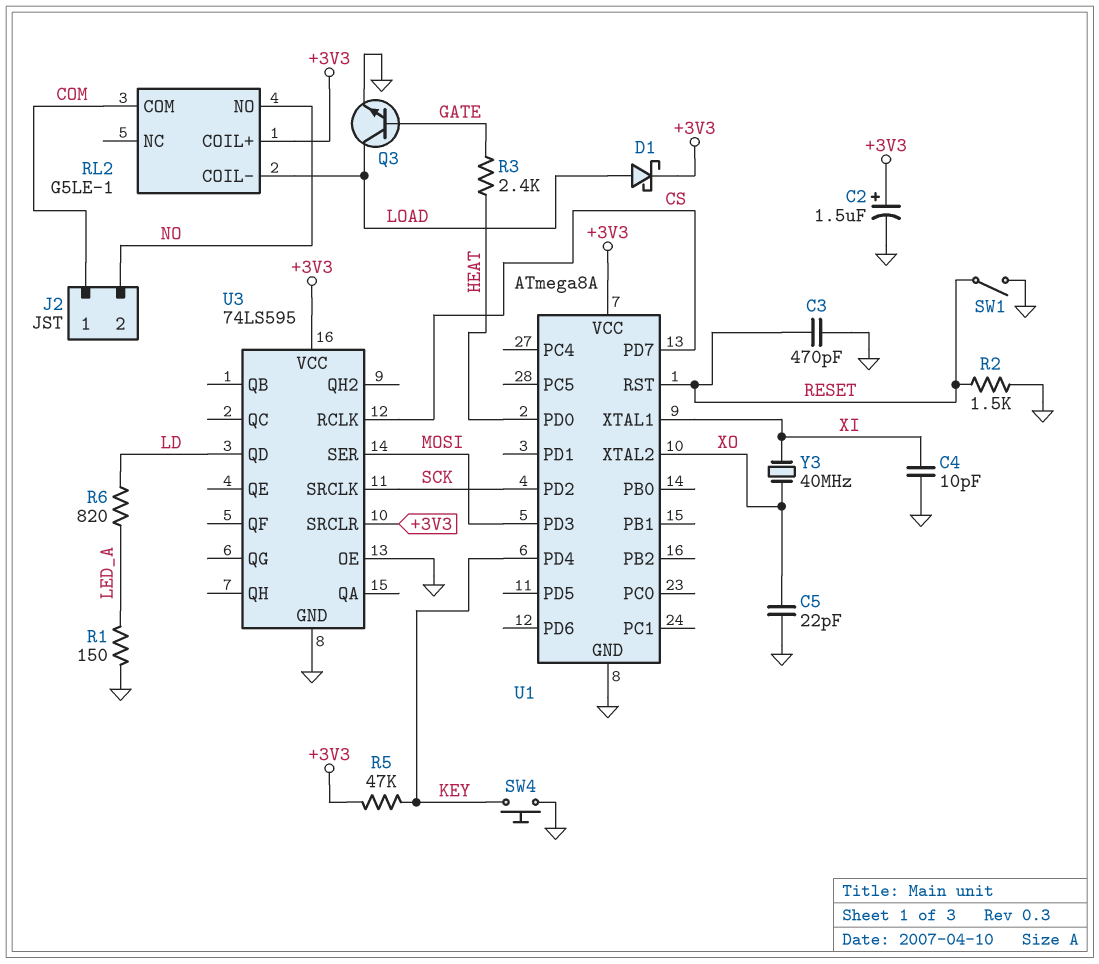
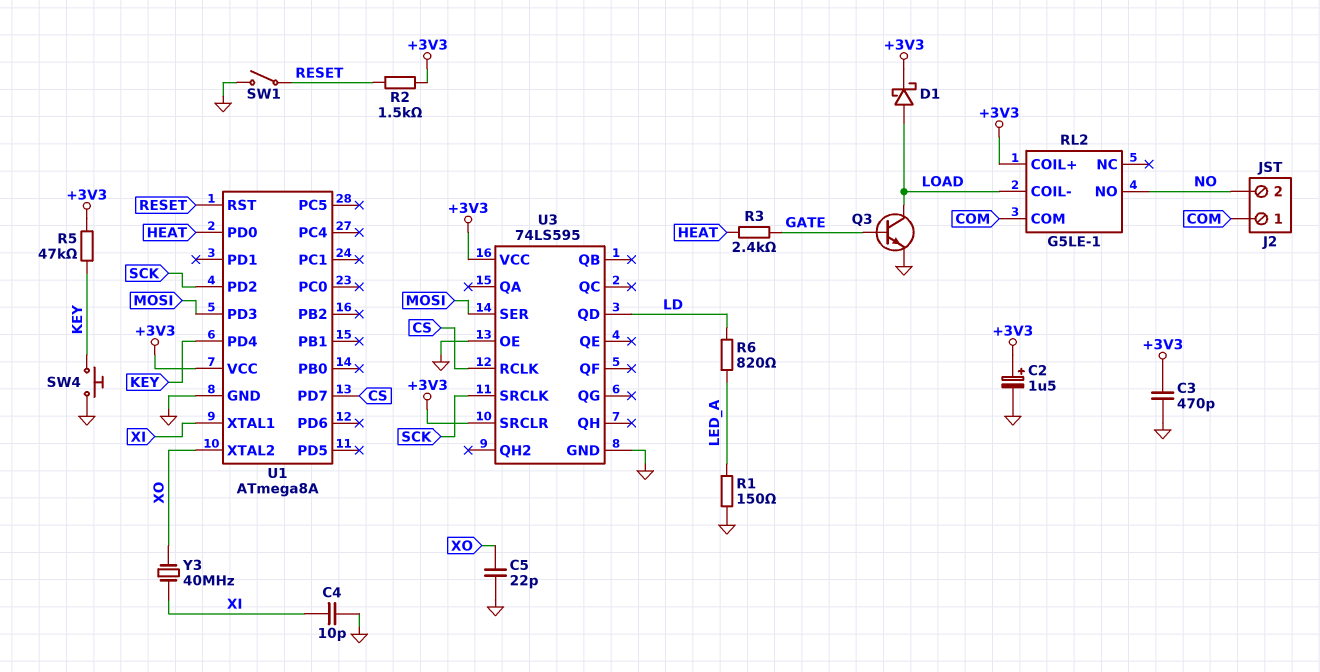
C3: 470pF (GND, RESET) -> 470pF (+3V3, GND)
R2: 1.5k (GND, RESET) -> 1.5k (+3V3, RESET)

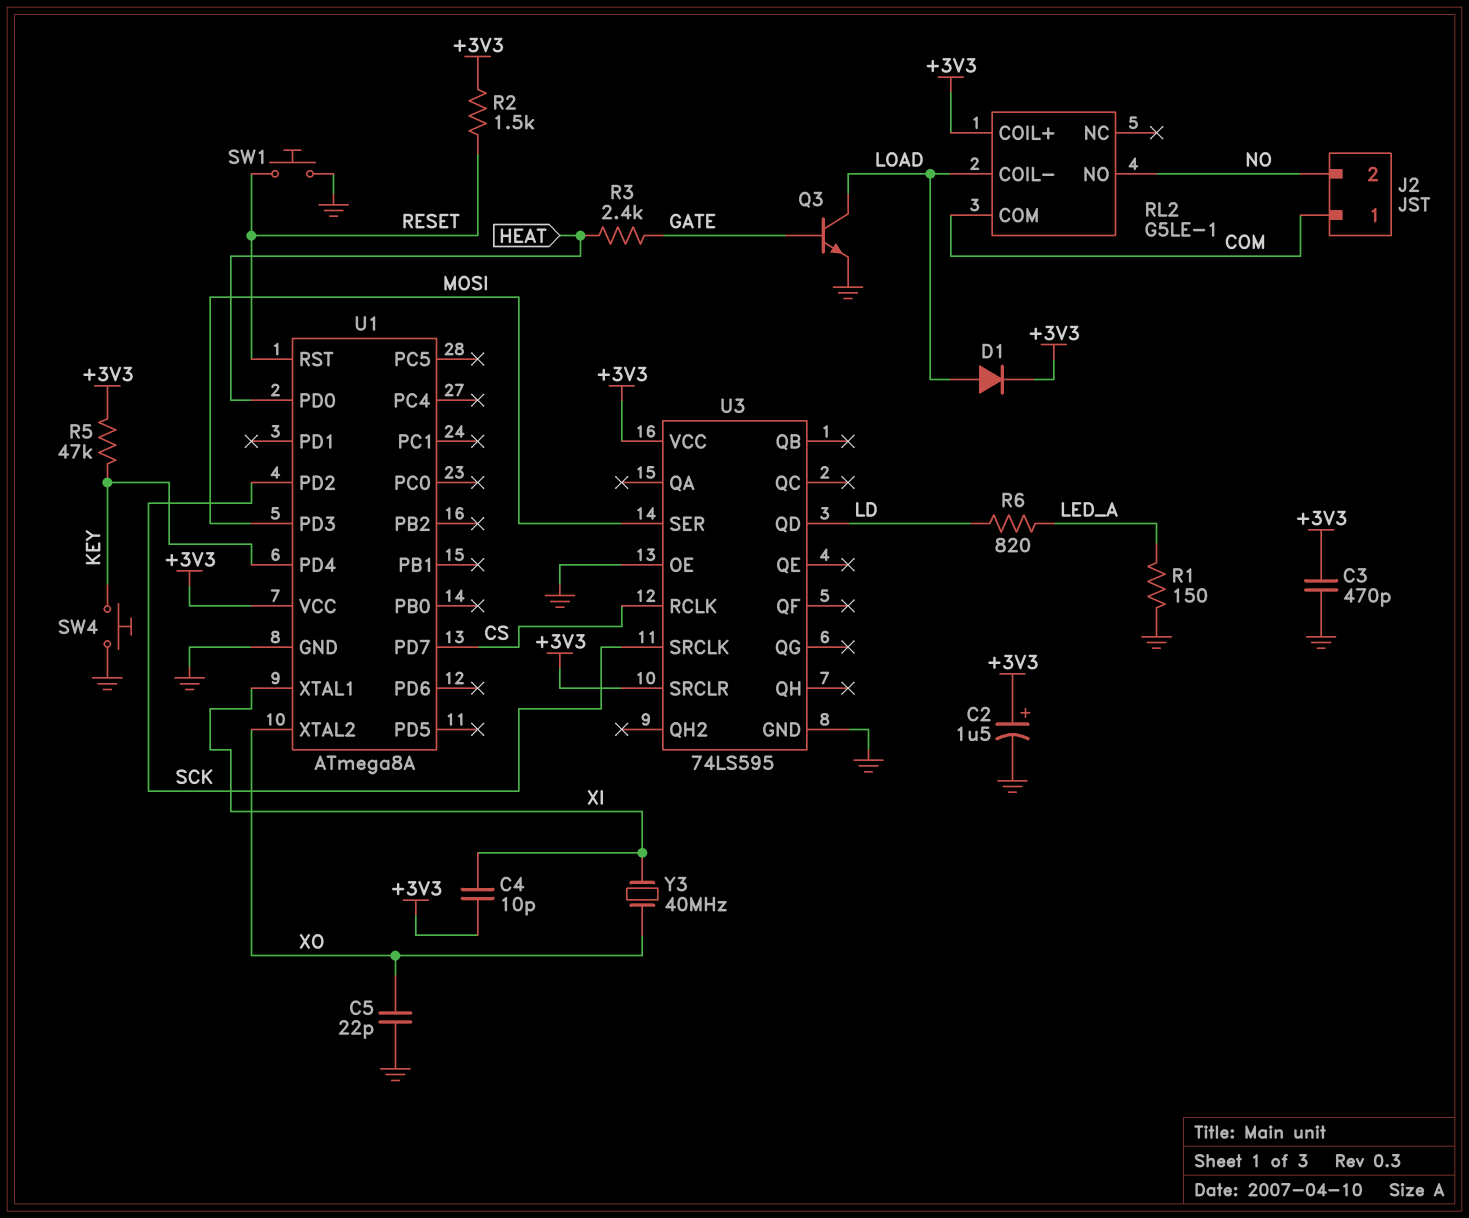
C4: 10pF (GND, XI) -> 10pF (+3V3, XI)
D1: schottky (A LOAD, K +3V3) -> diode (A LOAD, K +3V3)
SW1: switch (GND, RESET) -> button (GND, RESET)

